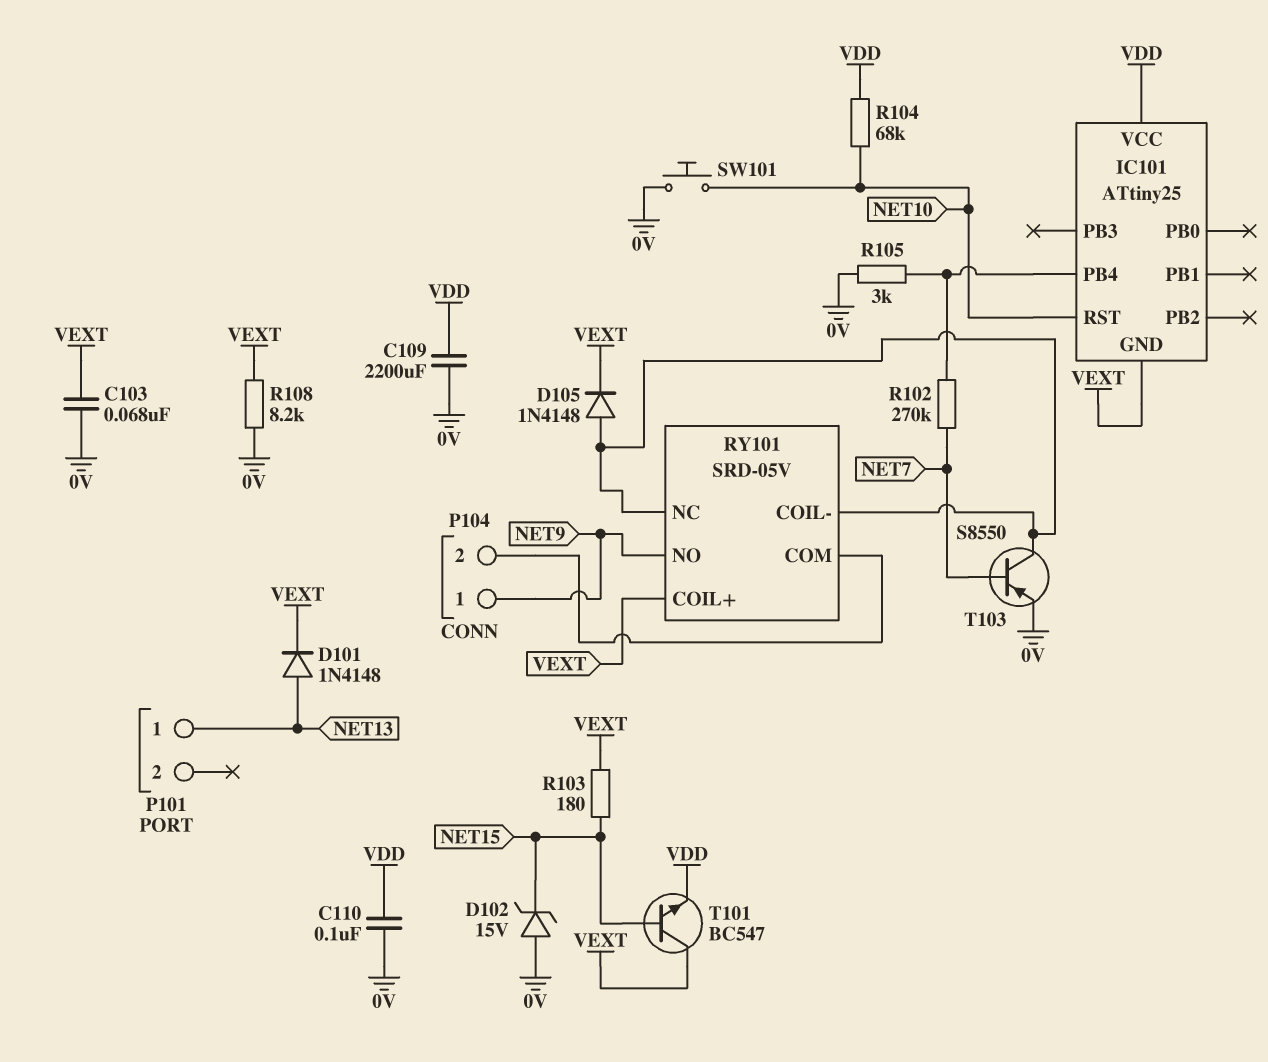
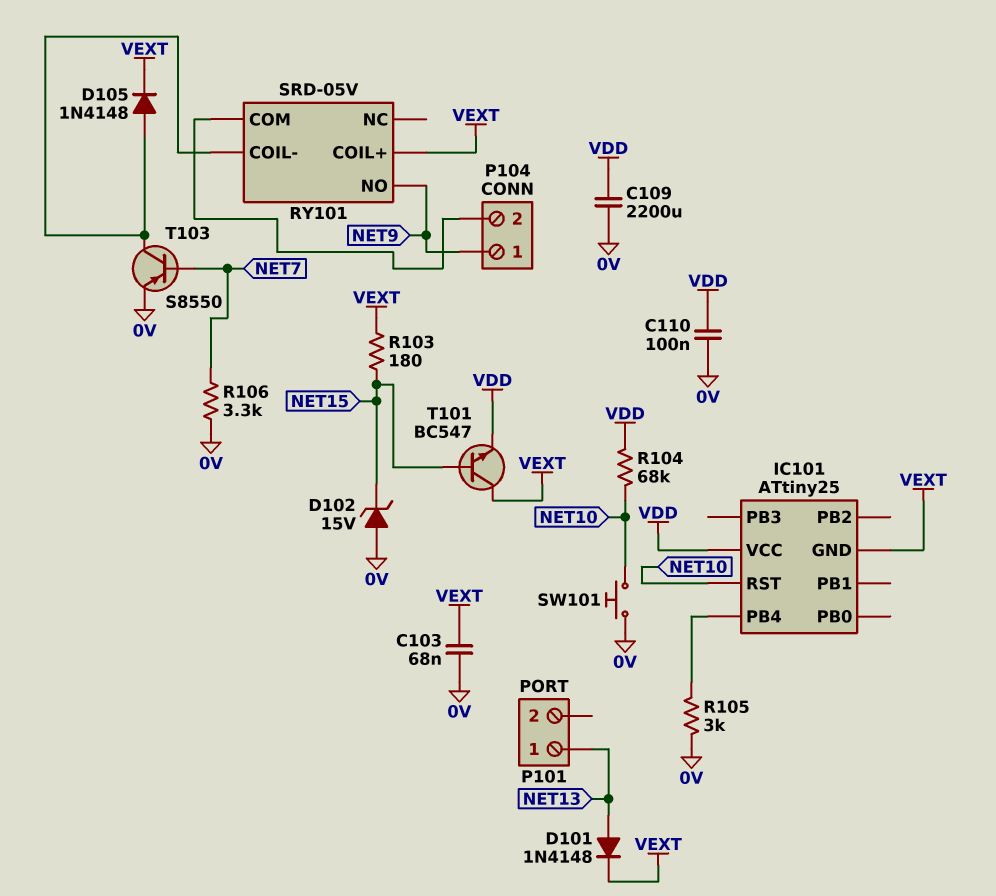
R102: 270k (IC101/PB4, NET7) -> none
R106: none -> 3.3k (0V, NET7)
R108: 8.2k (0V, VEXT) -> none
RY101 pin NC: RY101/COIL- -> none

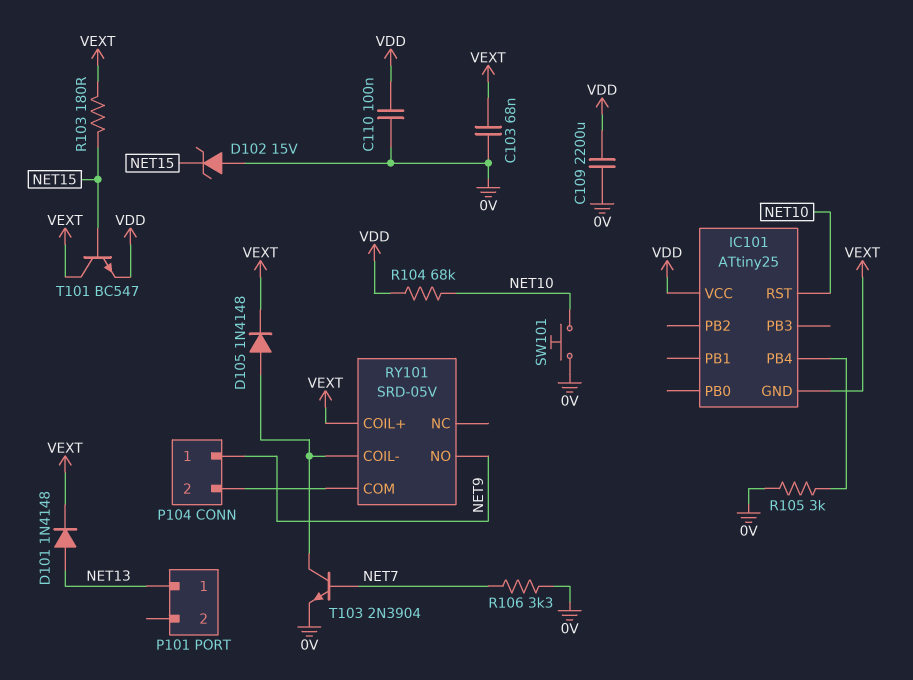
T103: PNP S8550 (B NET7, C RY101/COIL-, E 0V) -> NPN 2N3904 (B NET7, C RY101/COIL-, E 0V)

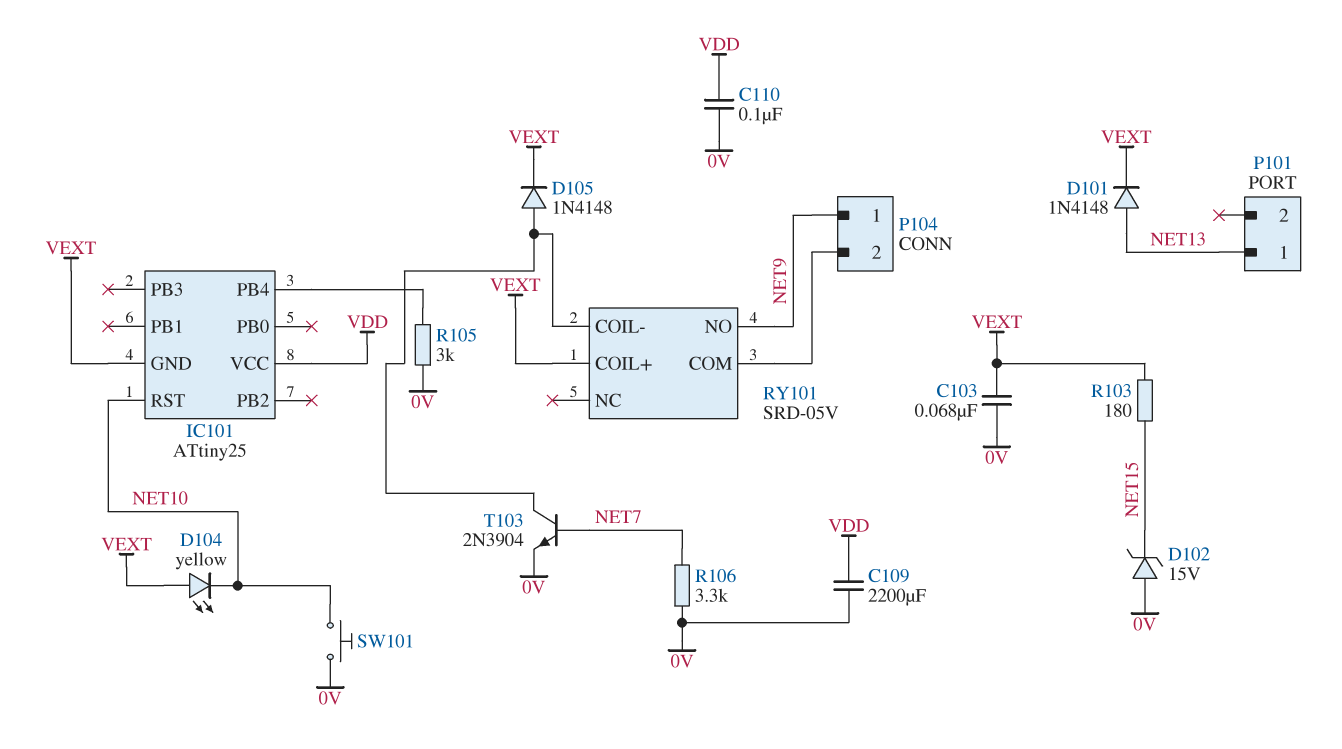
D104: none -> LED yellow (A VEXT, K NET10)
R104: 68k (NET10, VDD) -> none
T101: NPN BC547 (B NET15, C VEXT, E VDD) -> none

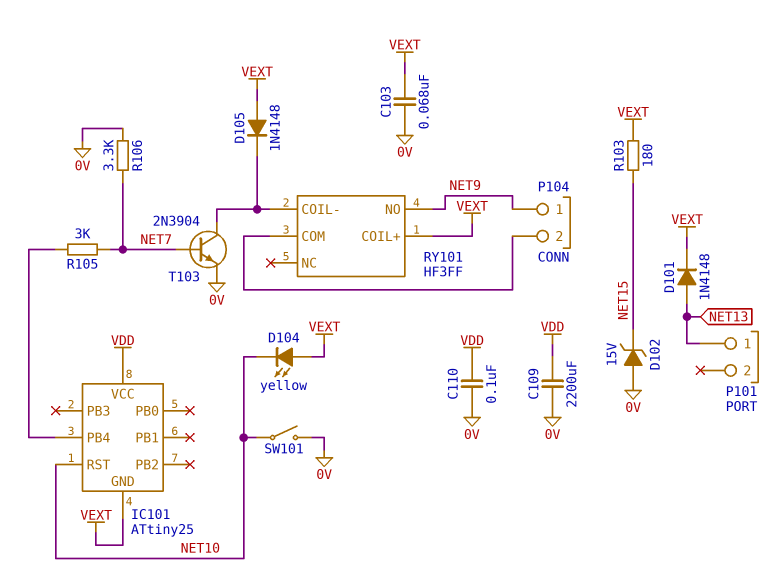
D105: diode 1N4148 (A RY101/COIL-, K VEXT) -> diode 1N4148 (A VEXT, K RY101/COIL-)
R105: 3k (0V, IC101/PB4) -> 3k (IC101/PB4, NET7)
RY101: SRD-05V -> HF3FF
SW101: button (0V, NET10) -> switch (0V, NET10)

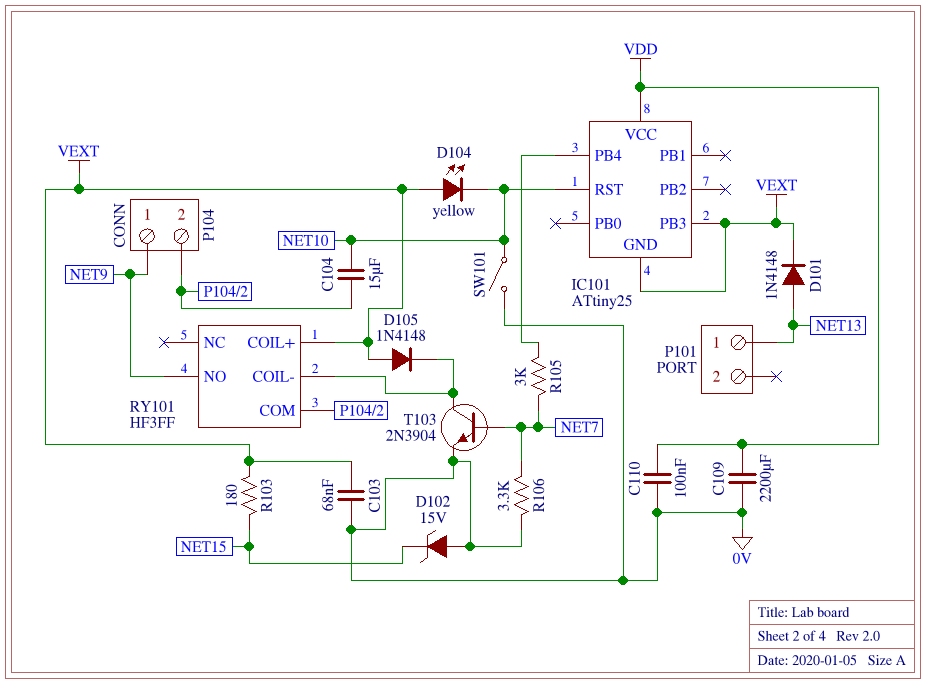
C104: none -> 15uF (NET10, P104/2)
IC101 pin PB3: none -> VEXT

